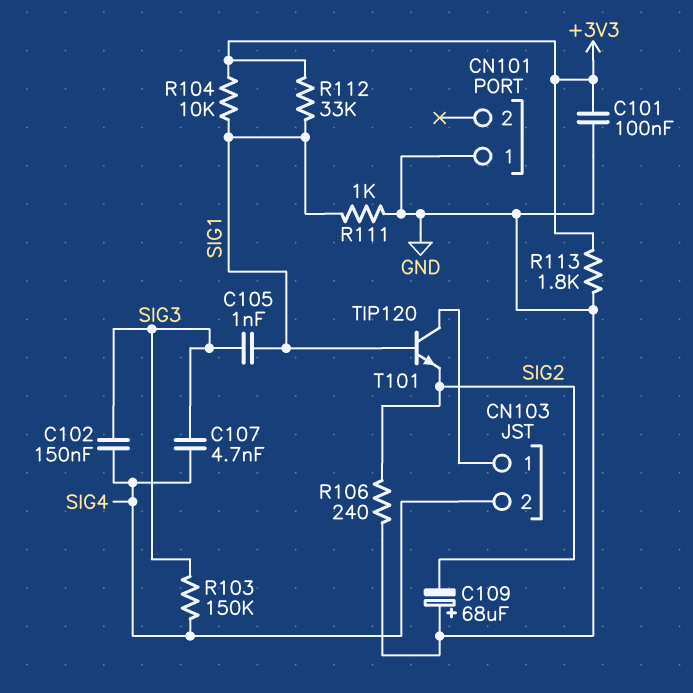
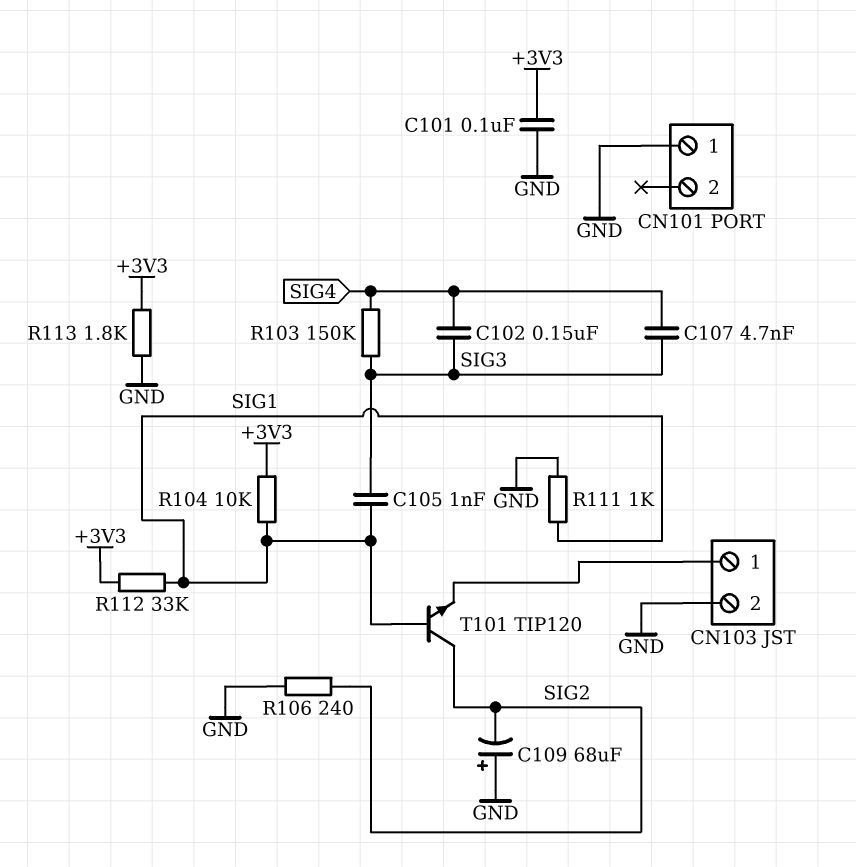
CN103 pin 2: SIG4 -> GND
T101: NPN TIP120 (B SIG1, C CN103/1, E SIG2) -> NPN TIP120 (B SIG1, C SIG2, E CN103/1)

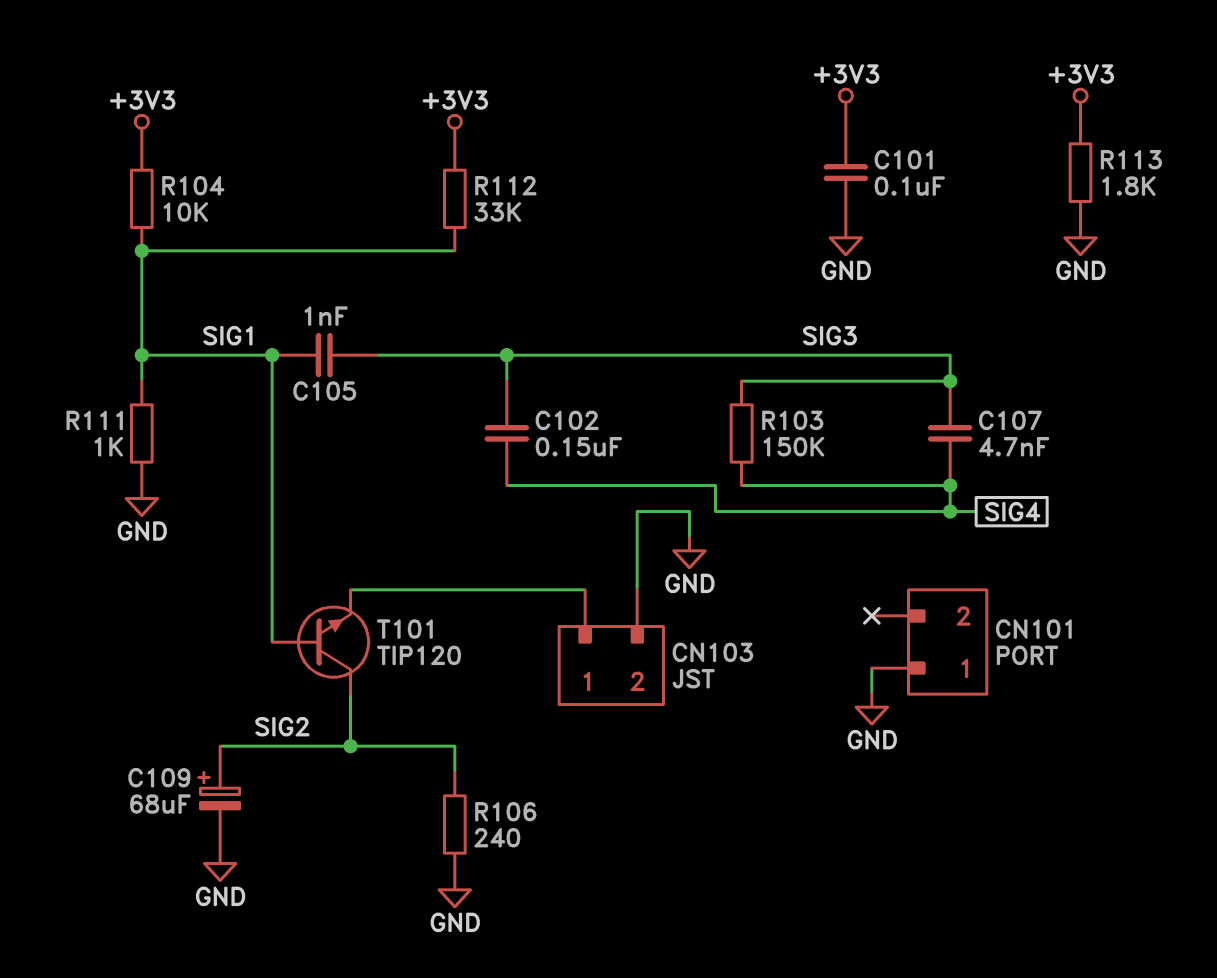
C109: 68uF (plus GND, minus SIG2) -> 68uF (plus SIG2, minus GND)

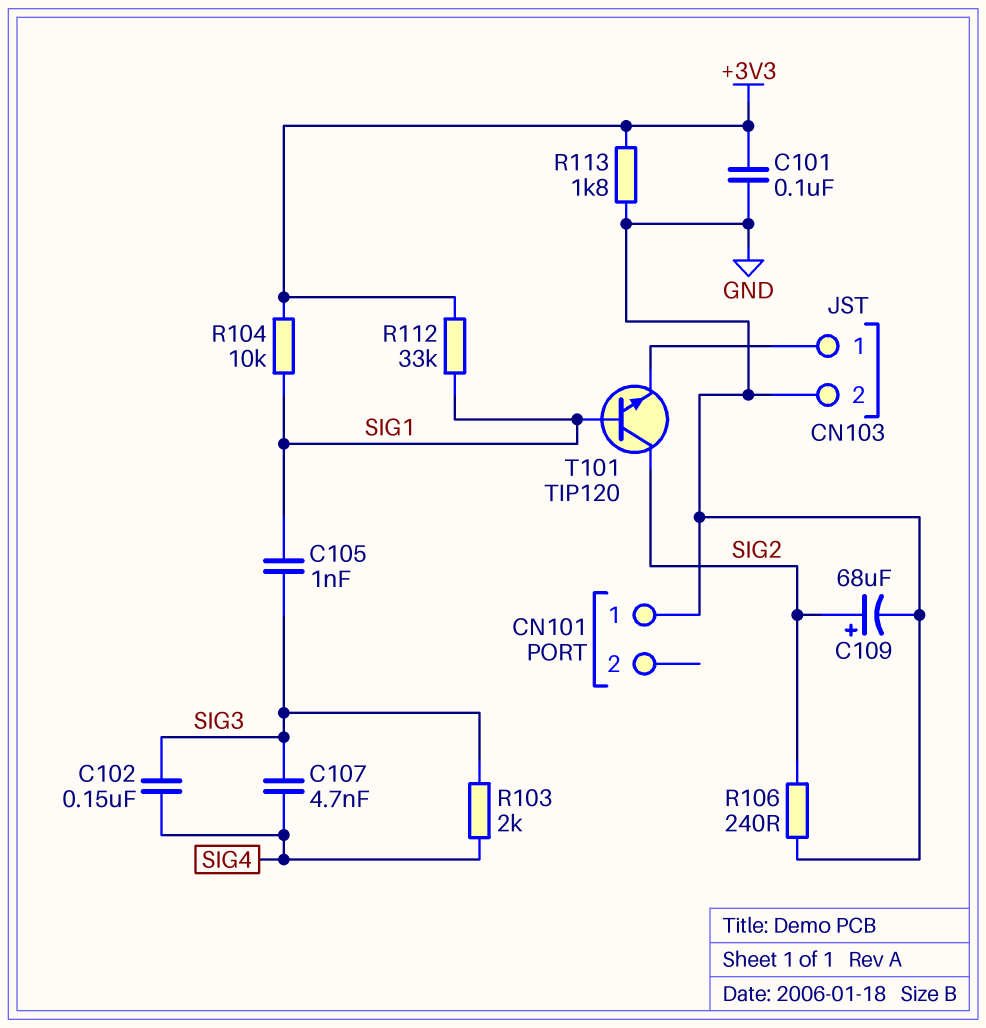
R103: 150k (SIG3, SIG4) -> 2k (SIG3, SIG4)
R111: 1k (GND, SIG1) -> none

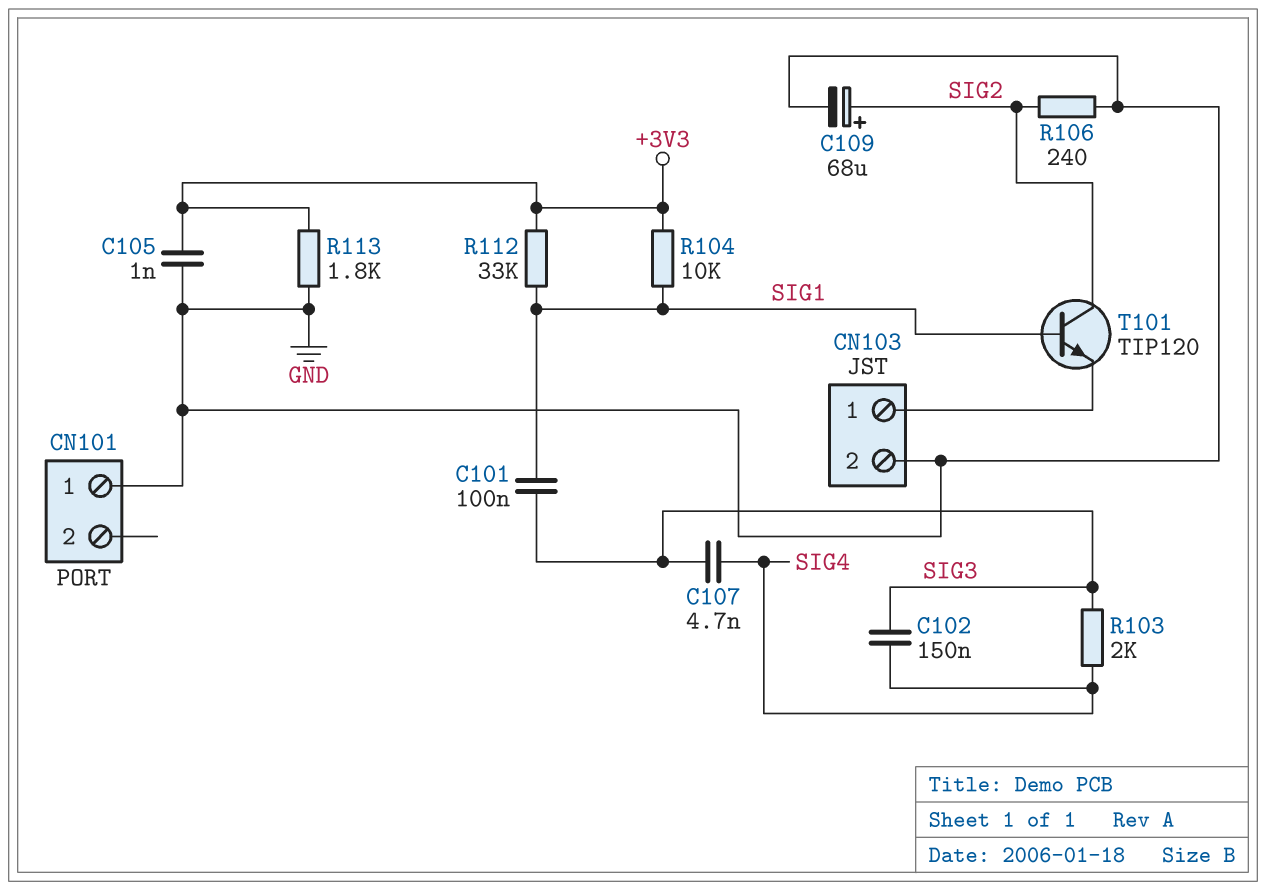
C101: 100nF (+3V3, GND) -> 100nF (SIG1, SIG3)
C105: 1nF (SIG1, SIG3) -> 1nF (+3V3, GND)

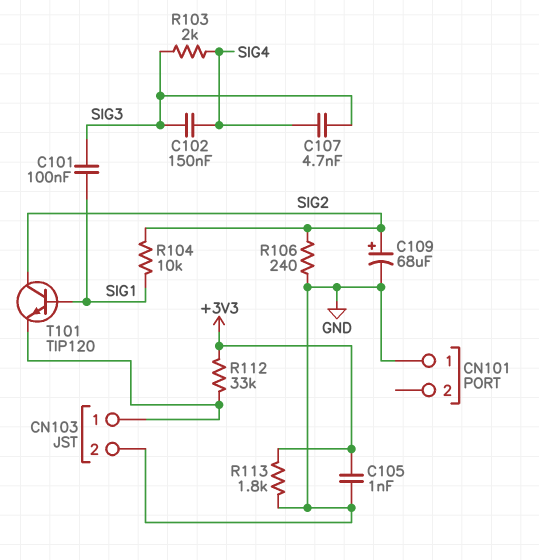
R104: 10k (+3V3, SIG1) -> 10k (SIG1, SIG2)
R112: 33k (+3V3, SIG1) -> 33k (+3V3, CN103/1)

